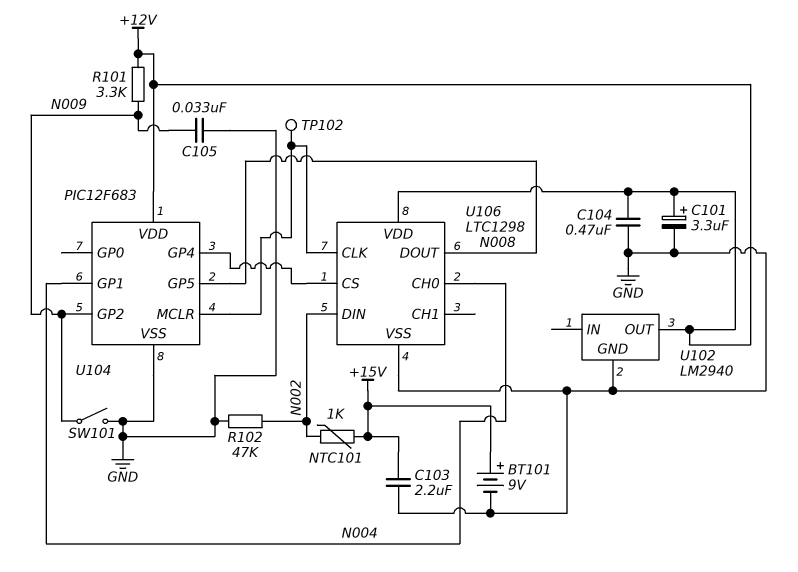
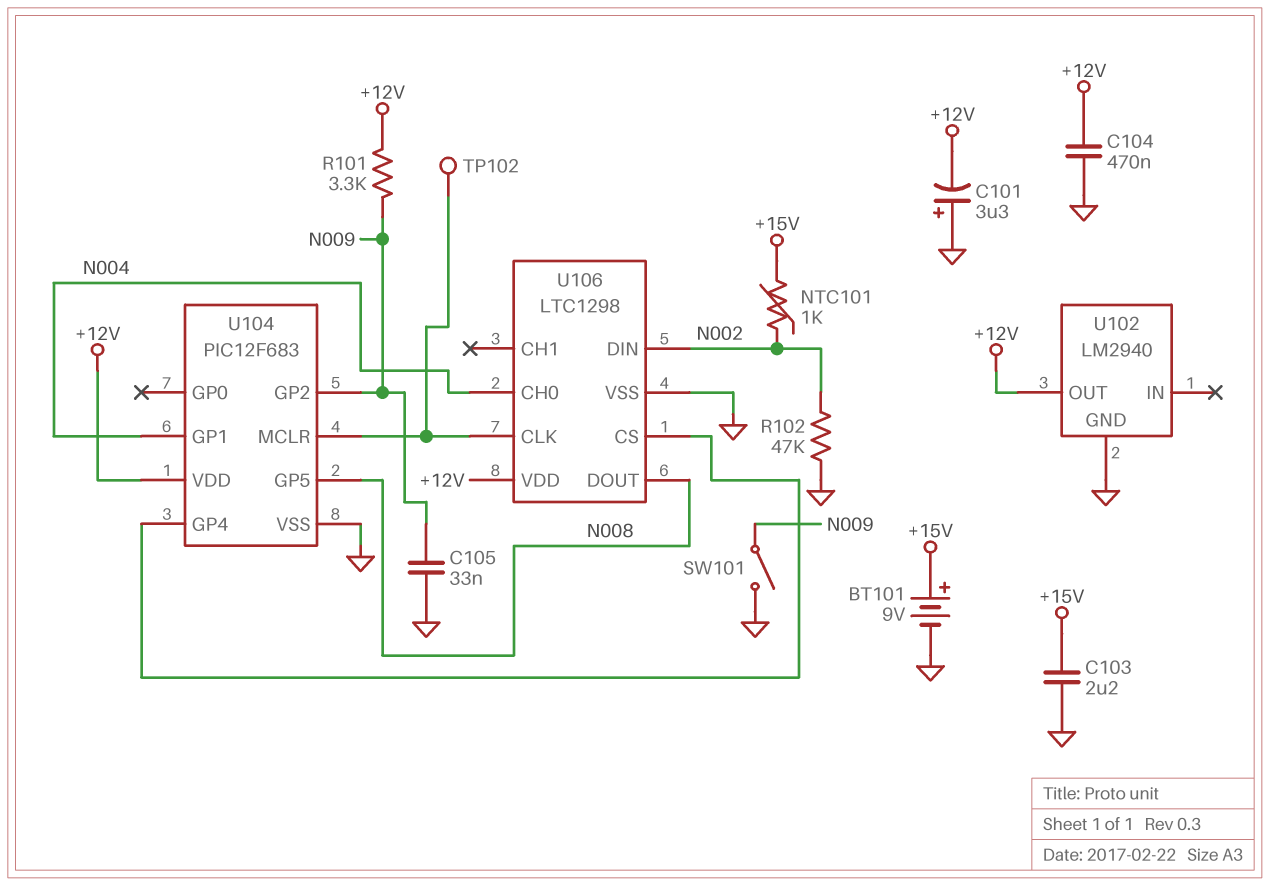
C101: 3.3uF (plus +12V, minus GND) -> 3.3uF (plus GND, minus +12V)

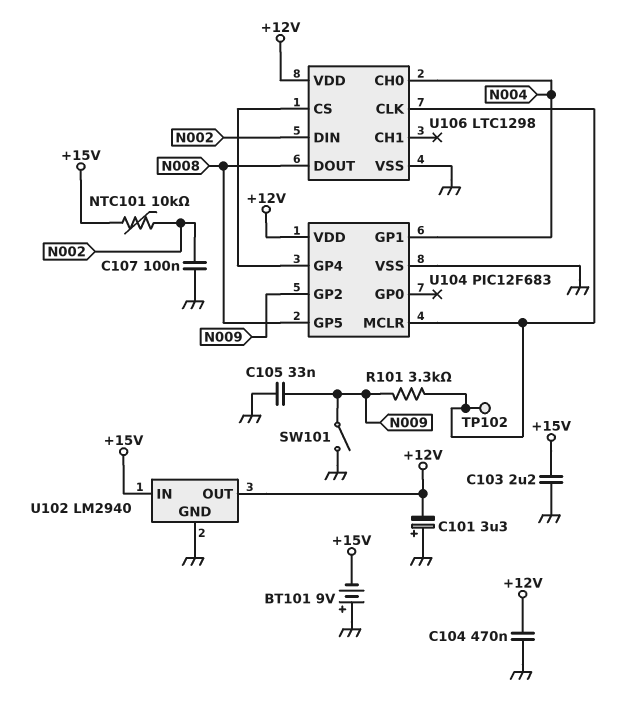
BT101: 9V (plus +15V, minus GND) -> 9V (plus GND, minus +15V)
C107: none -> 100nF (GND, N002)
NTC101: 1k (+15V, N002) -> 10k (+15V, N002)
R101: 3.3k (+12V, N009) -> 3.3k (N009, U104/MCLR)
R102: 47k (GND, N002) -> none
U102 pin IN: none -> +15V

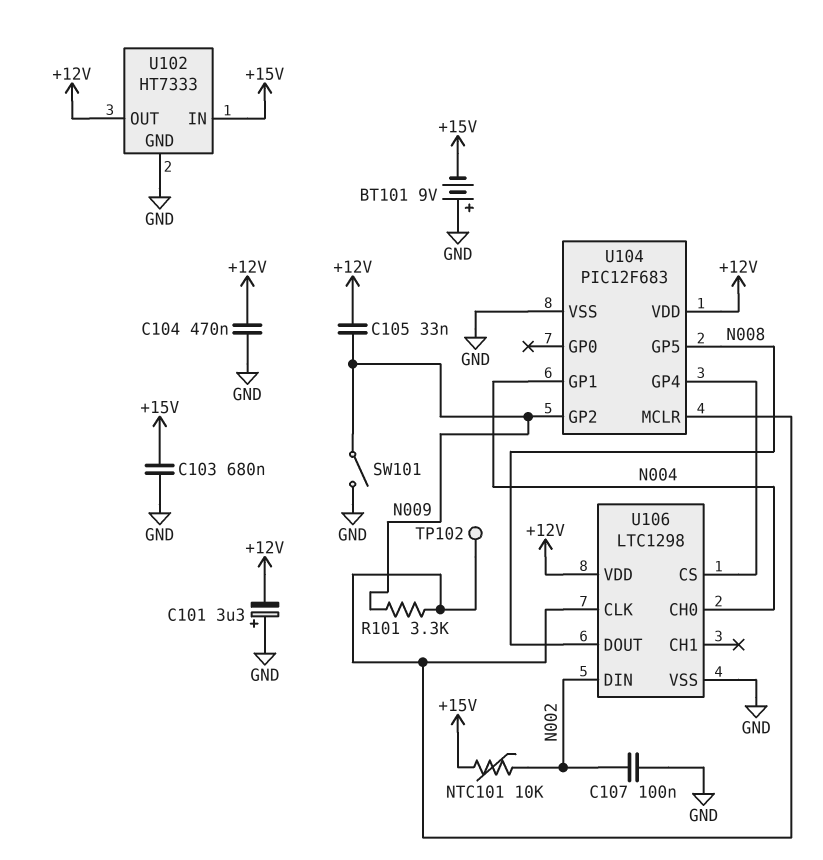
C103: 2.2uF (+15V, GND) -> 680nF (+15V, GND)
C105: 33nF (GND, N009) -> 33nF (+12V, N009)
U102: LM2940 -> HT7333

